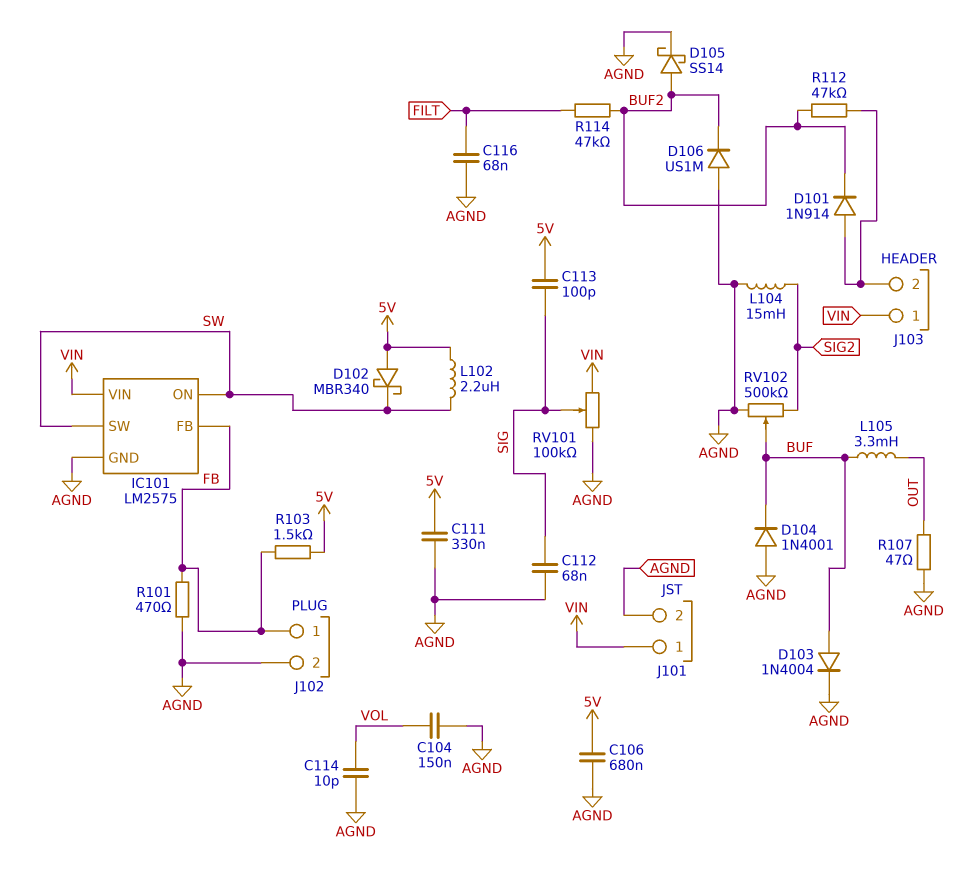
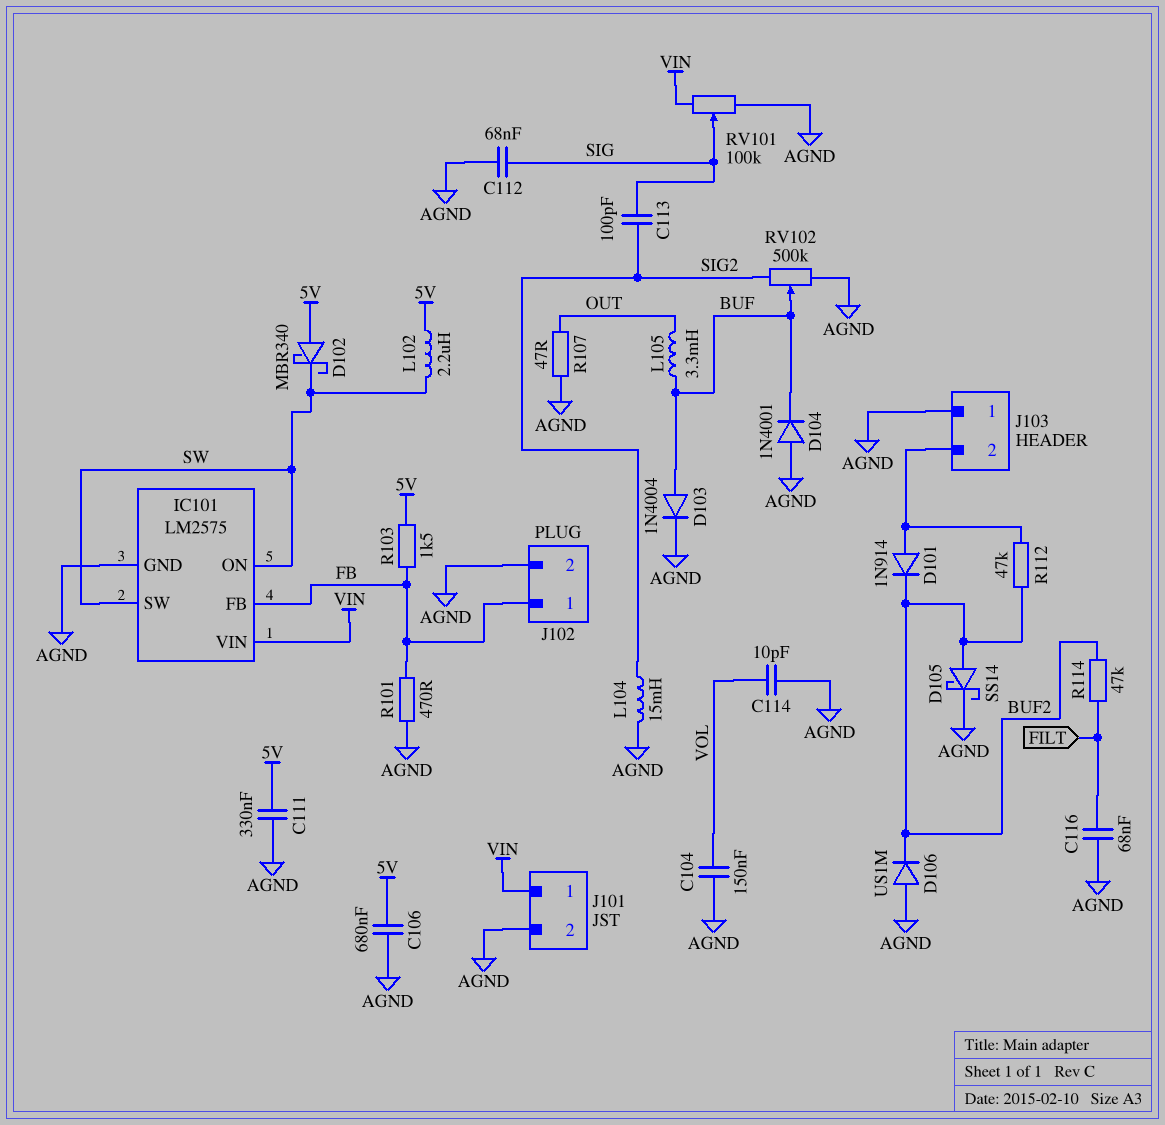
C113: 100pF (5V, SIG) -> 100pF (SIG, SIG2)
J103 pin 1: VIN -> AGND

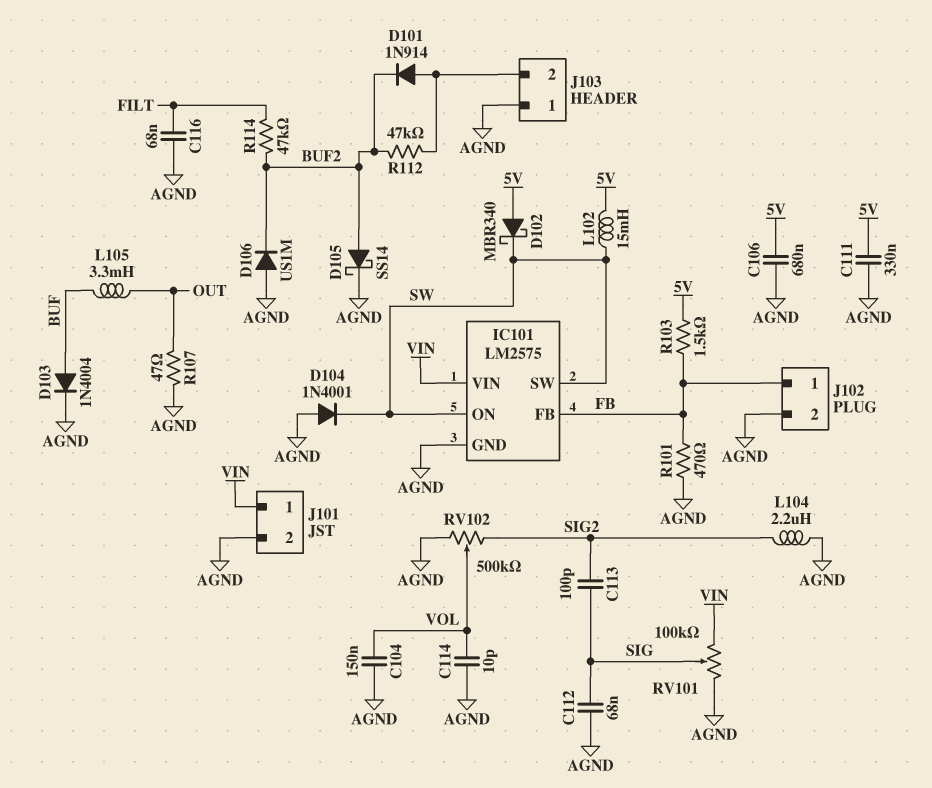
D104: diode 1N4001 (A AGND, K BUF) -> diode 1N4001 (A AGND, K SW)
L102: 2.2uH (5V, SW) -> 15mH (5V, SW)
L104: 15mH (AGND, SIG2) -> 2.2uH (AGND, SIG2)
RV102: 500k (AGND, SIG2, wiper BUF) -> 500k (AGND, SIG2, wiper VOL)

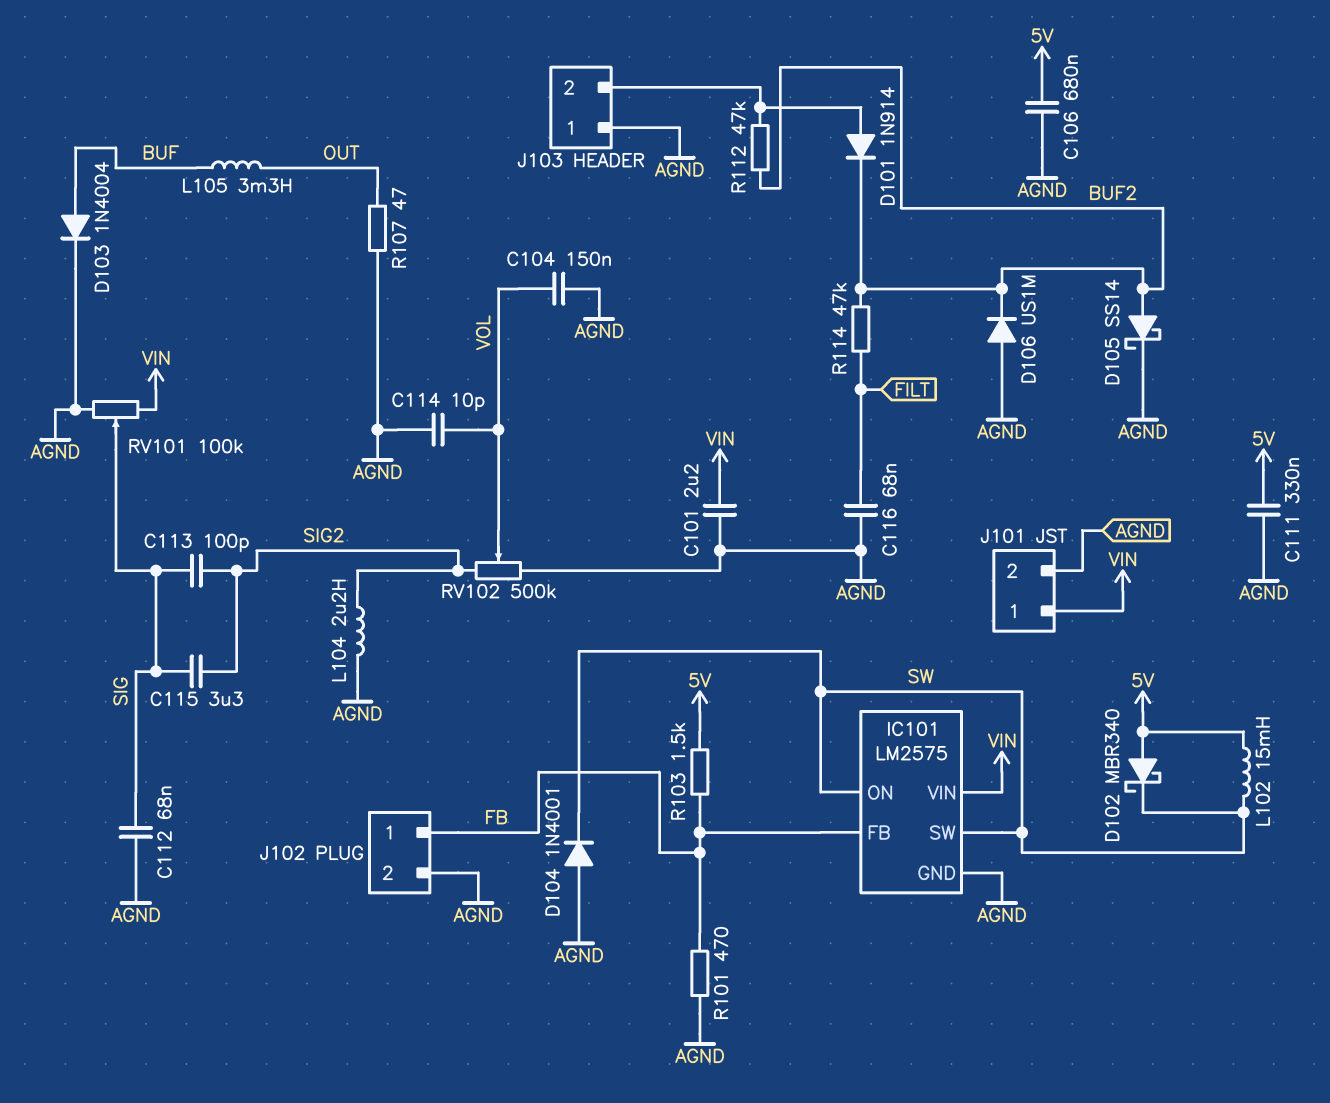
C101: none -> 2.2uF (AGND, VIN)
C115: none -> 3.3uF (SIG, SIG2)

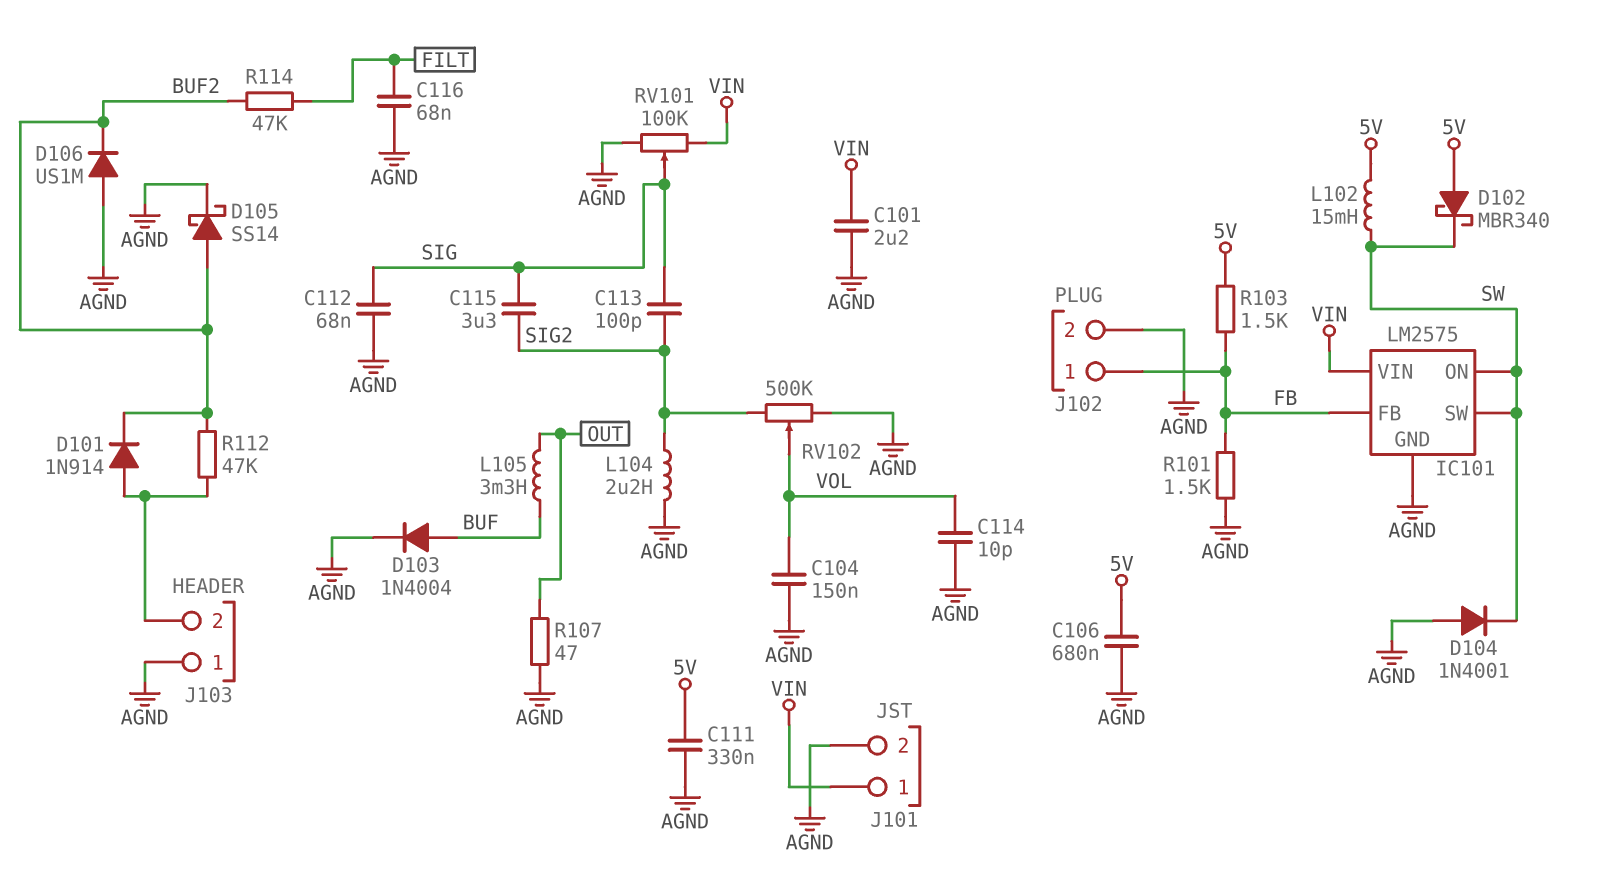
R101: 470 (AGND, FB) -> 1.5k (AGND, FB)

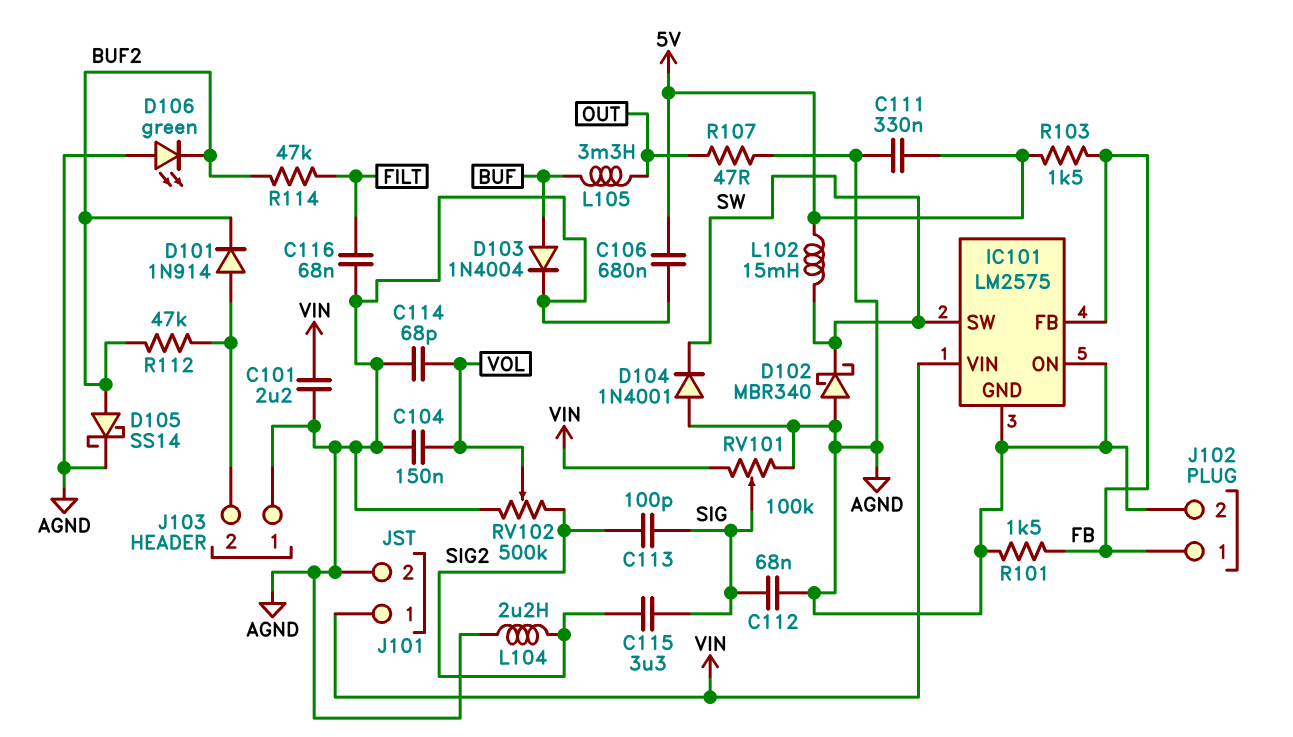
C114: 10pF (AGND, VOL) -> 68pF (AGND, VOL)
D102: schottky MBR340 (A 5V, K SW) -> schottky MBR340 (A AGND, K SW)
D106: diode US1M (A AGND, K BUF2) -> LED green (A AGND, K BUF2)
IC101 pin ON: SW -> AGND

